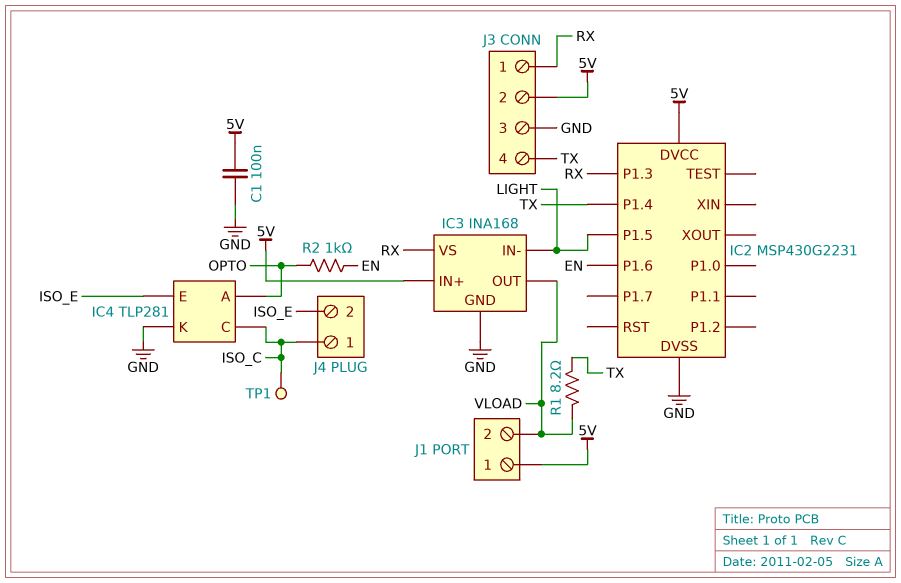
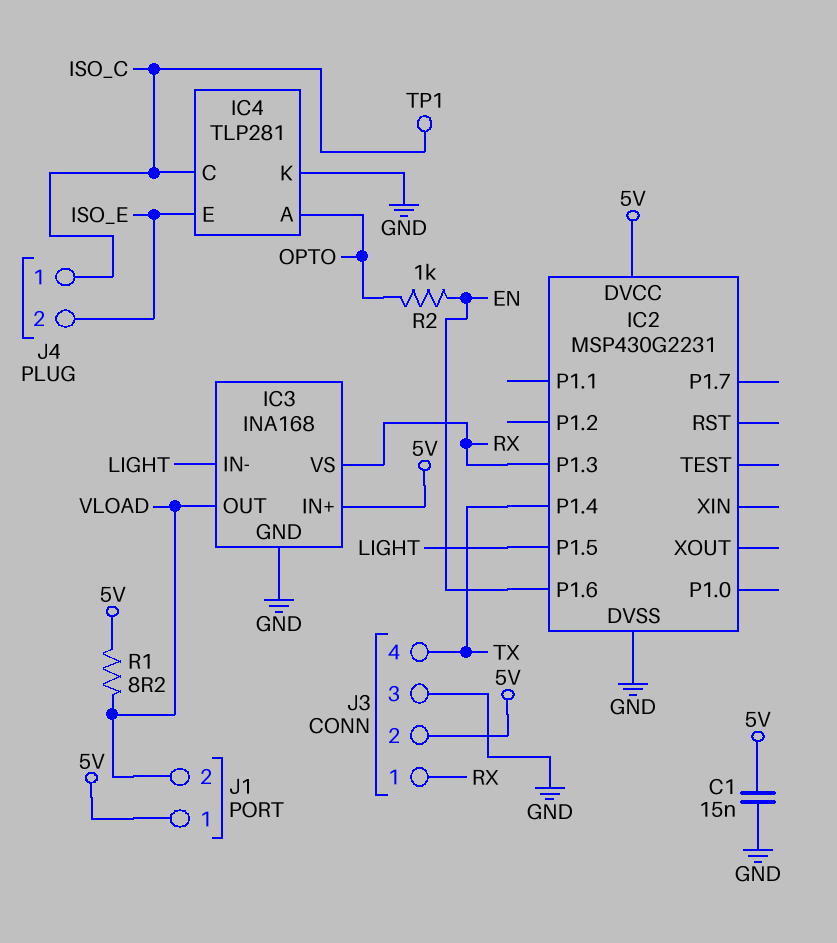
C1: 100nF (5V, GND) -> 15nF (5V, GND)
R1: 8.2 (TX, VLOAD) -> 8.2 (5V, VLOAD)

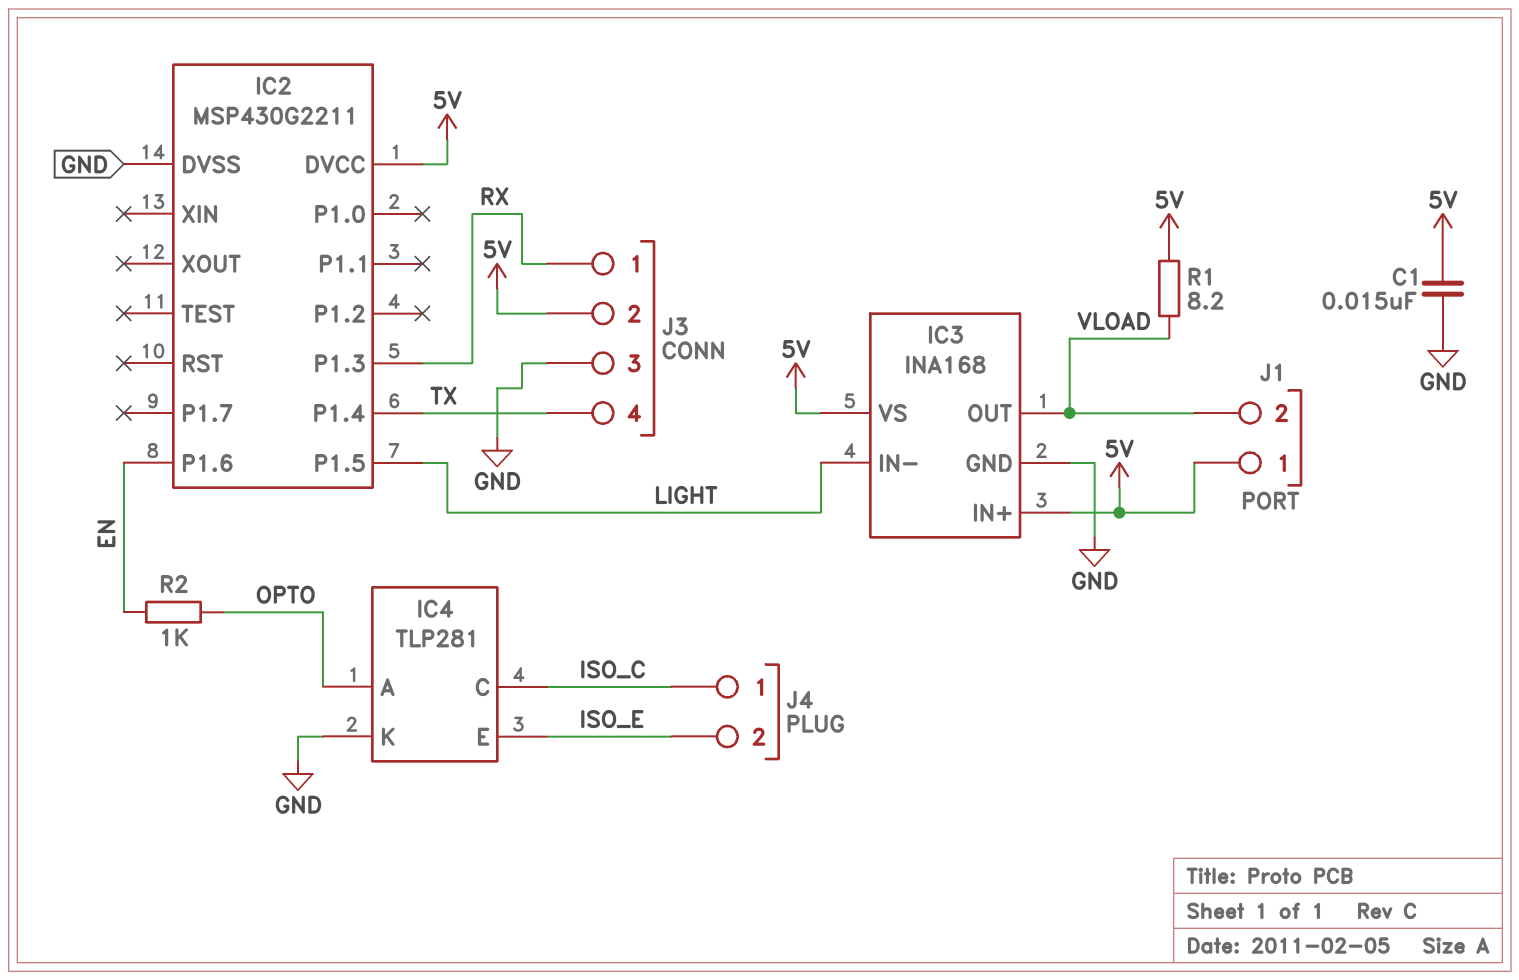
IC2: MSP430G2231 -> MSP430G2211
IC3 pin VS: RX -> 5V
TP1: test point (ISO_C) -> none

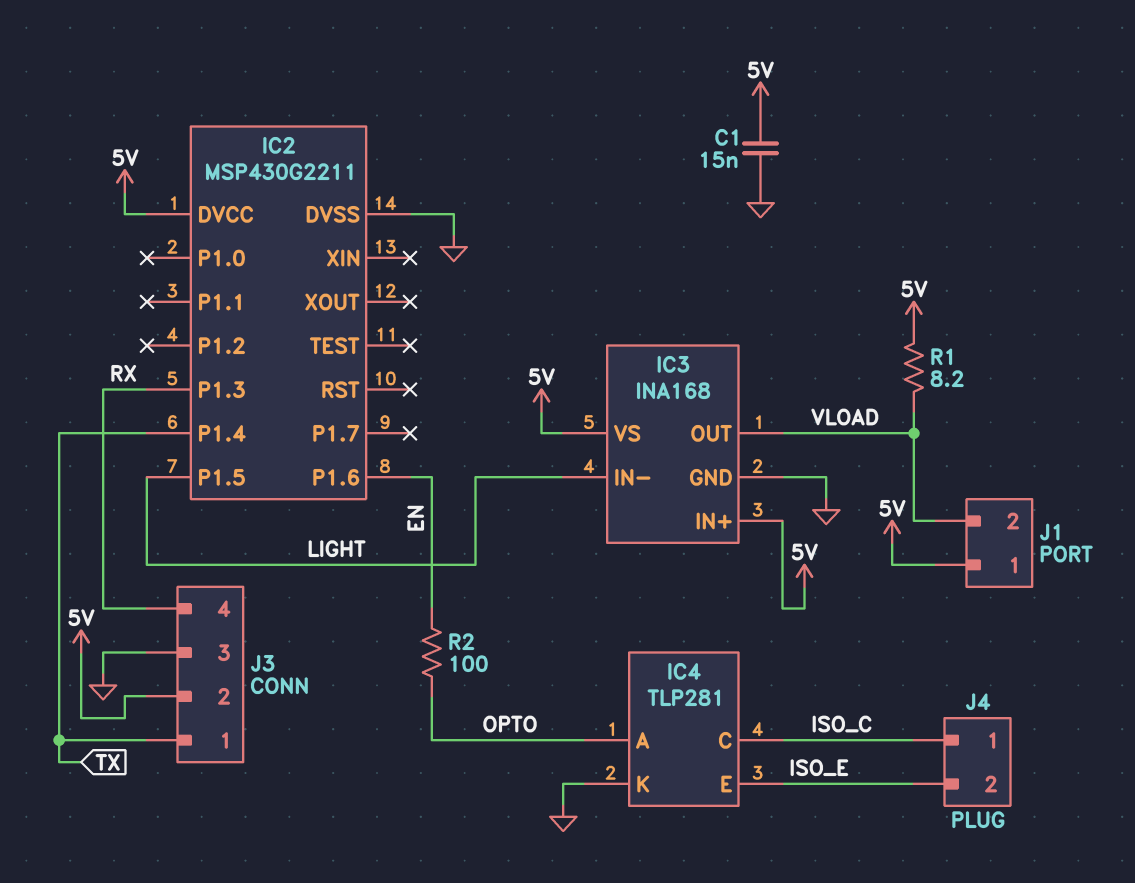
J3 pin 1: RX -> TX
J3 pin 4: TX -> RX
R2: 1k (EN, OPTO) -> 100 (EN, OPTO)

